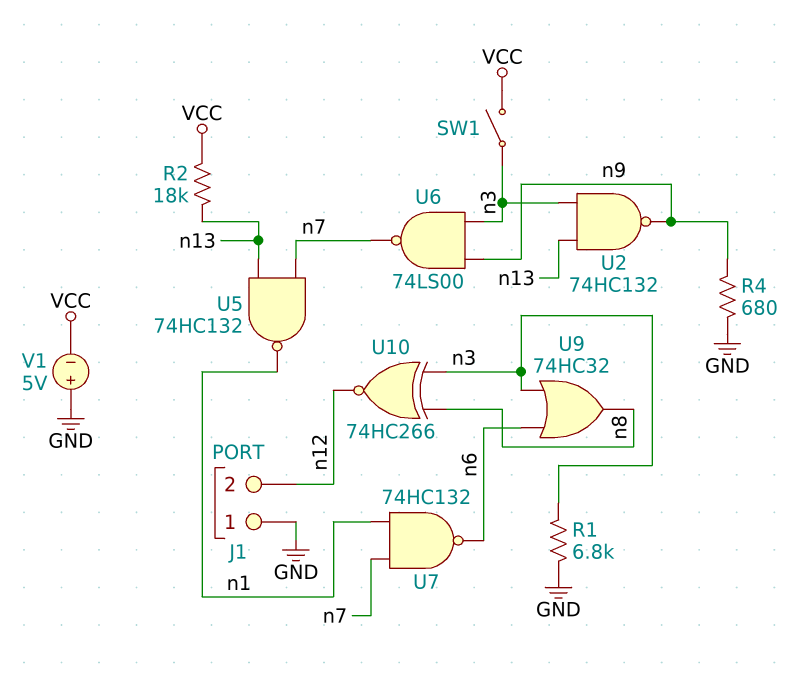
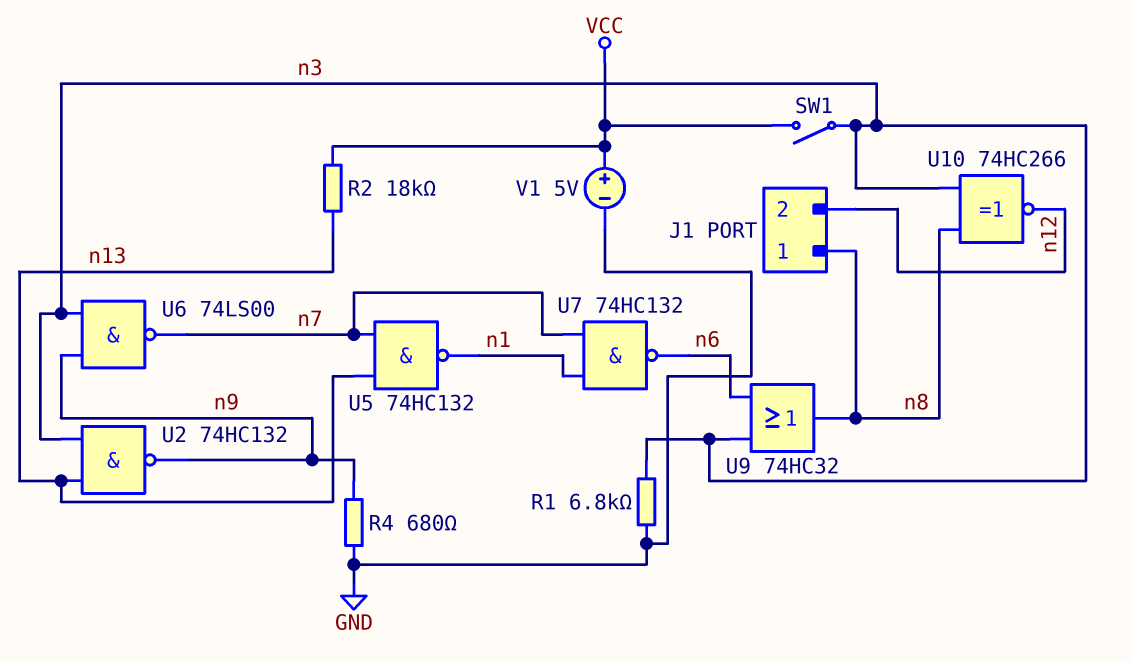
J1 pin 1: GND -> n8
V1: 5V (plus GND, minus VCC) -> 5V (plus VCC, minus GND)

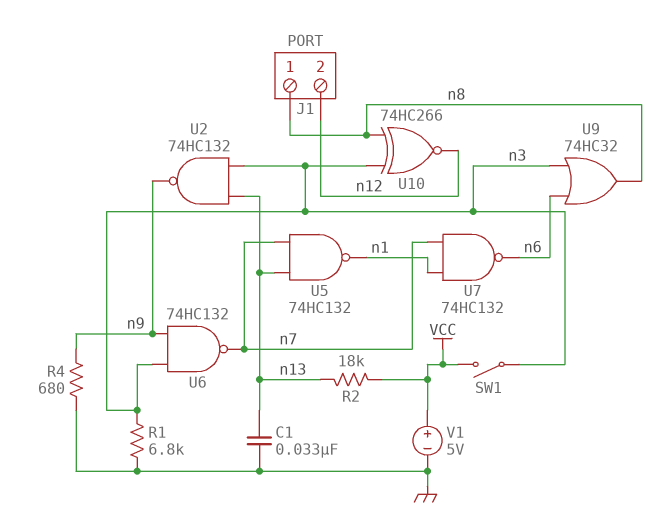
C1: none -> 33nF (GND, n13)
U6: NAND 74LS00 (in n3, in n9, out n7) -> NAND 74HC132 (in n3, in n9, out n7)

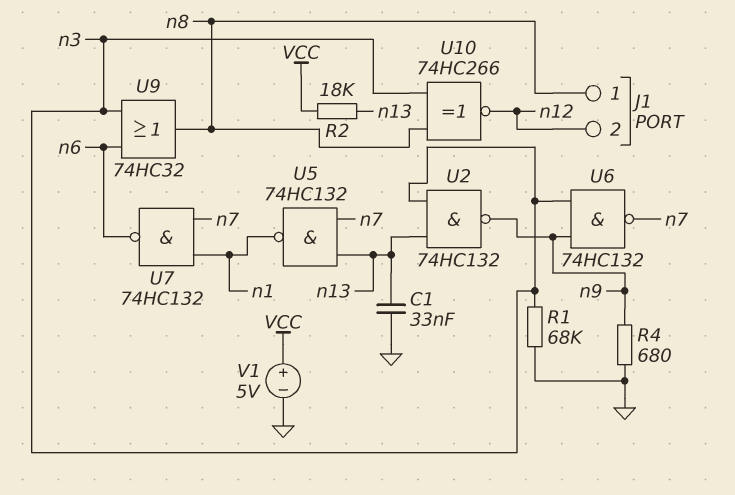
R1: 6.8k (GND, n3) -> 68k (GND, n3)
SW1: switch (VCC, n3) -> none

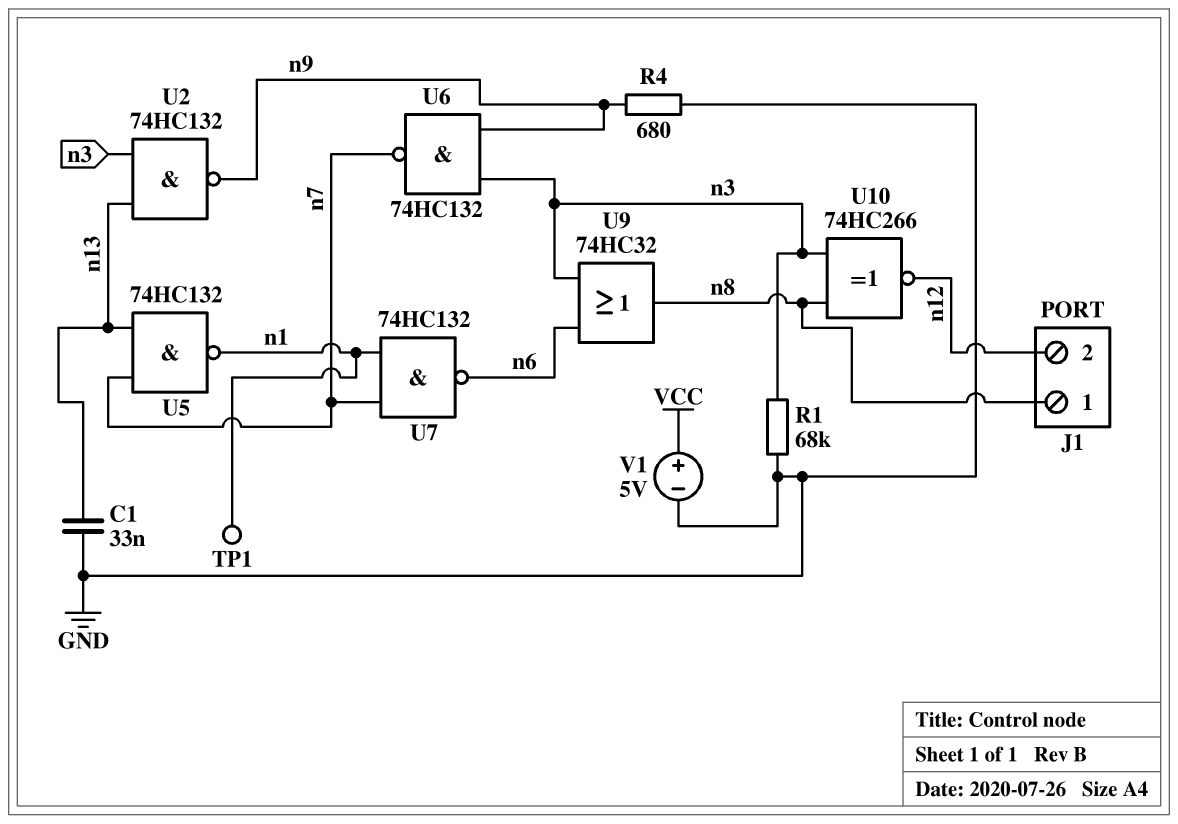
R2: 18k (VCC, n13) -> none
TP1: none -> test point (n1)

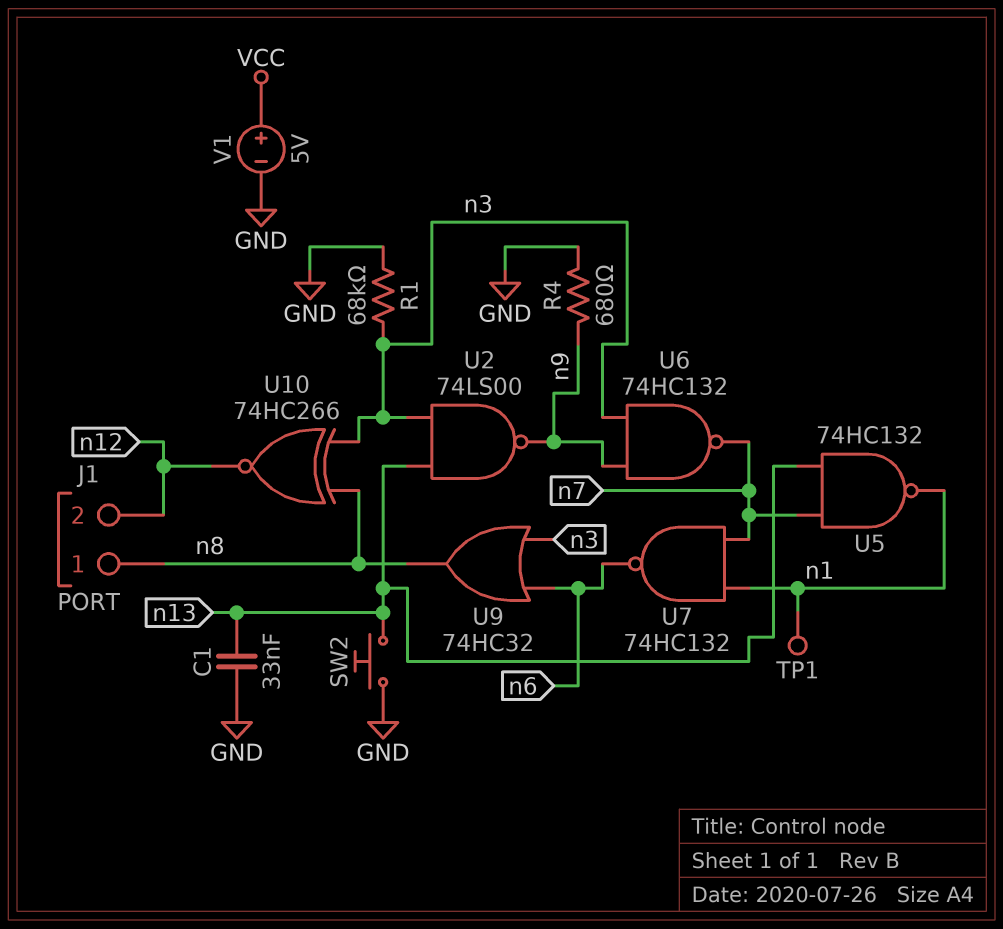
SW2: none -> button (GND, n13)
U2: NAND 74HC132 (in n3, in n13, out n9) -> NAND 74LS00 (in n3, in n13, out n9)

